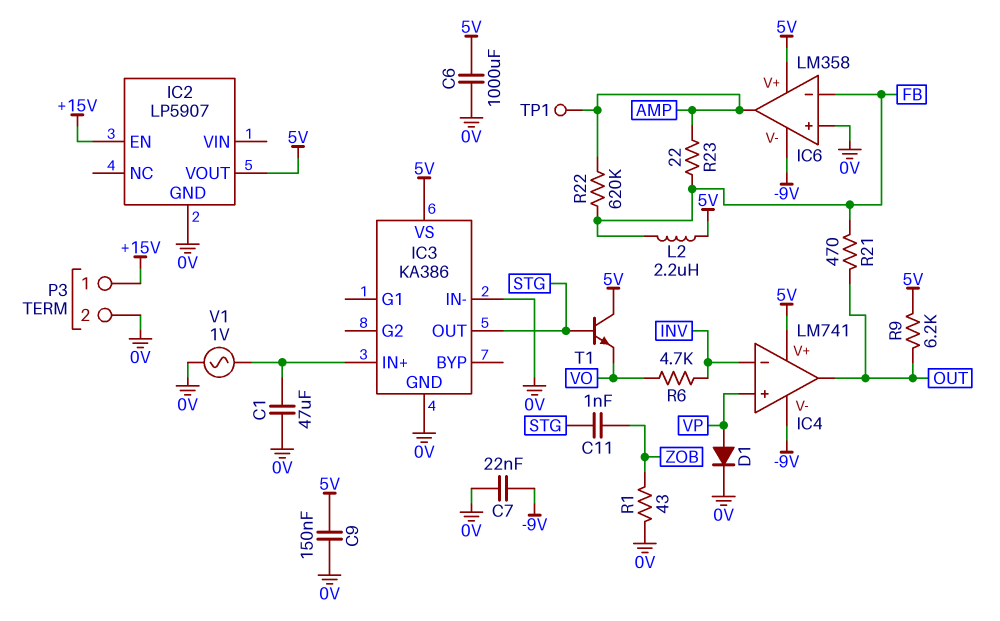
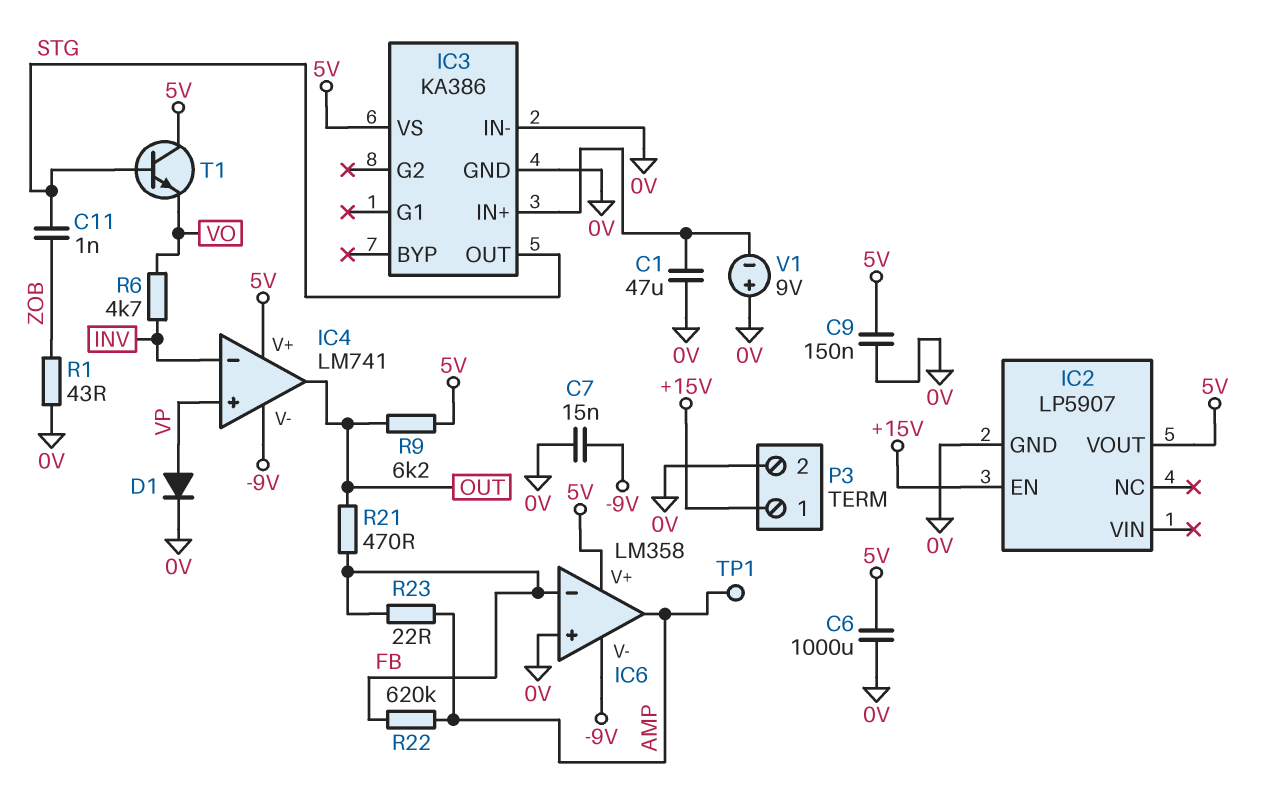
C7: 22nF (-9V, 0V) -> 15nF (-9V, 0V)
L2: 2.2uH (5V, FB) -> none
V1: AC 1V (0V, IC3/IN+) -> 9V (plus 0V, minus IC3/IN+)

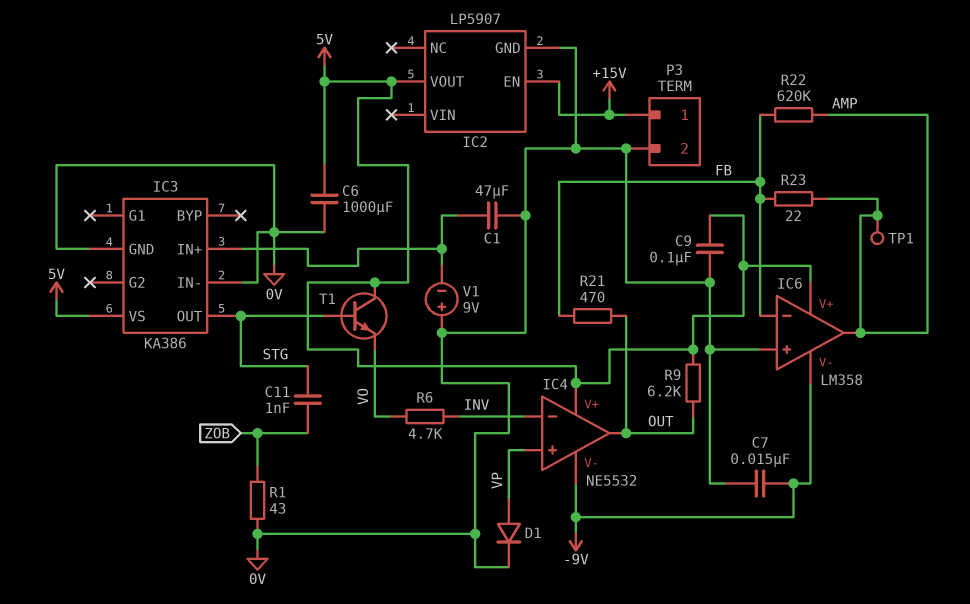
C9: 150nF (0V, 5V) -> 100nF (0V, 5V)
IC4: LM741 -> NE5532

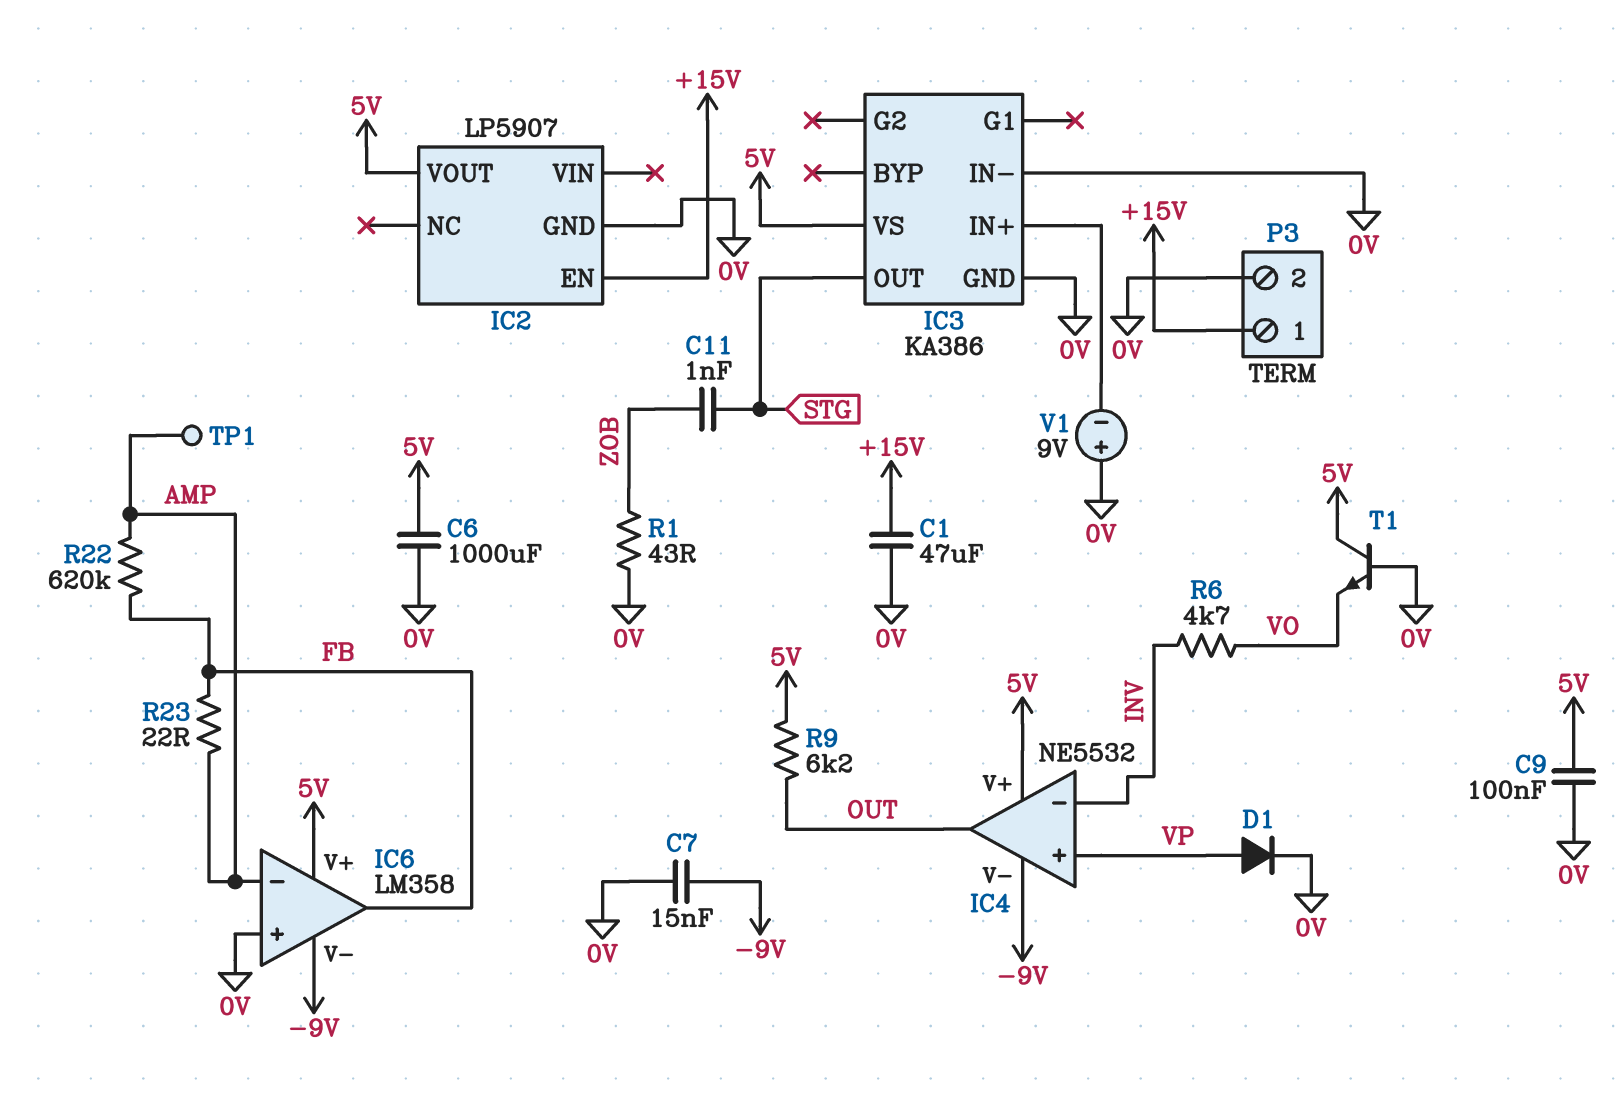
C1: 47uF (0V, IC3/IN+) -> 47uF (+15V, 0V)
IC6 pin in-: FB -> AMP
IC6 pin out: AMP -> FB
R21: 470 (FB, OUT) -> none
T1: NPN (B STG, C 5V, E VO) -> NPN (B 0V, C 5V, E VO)

